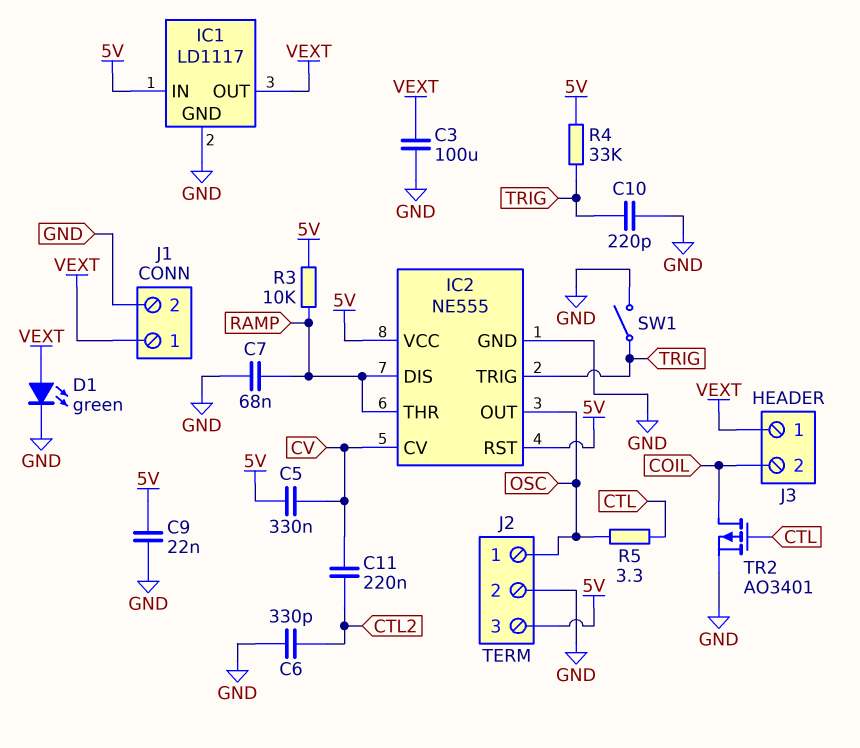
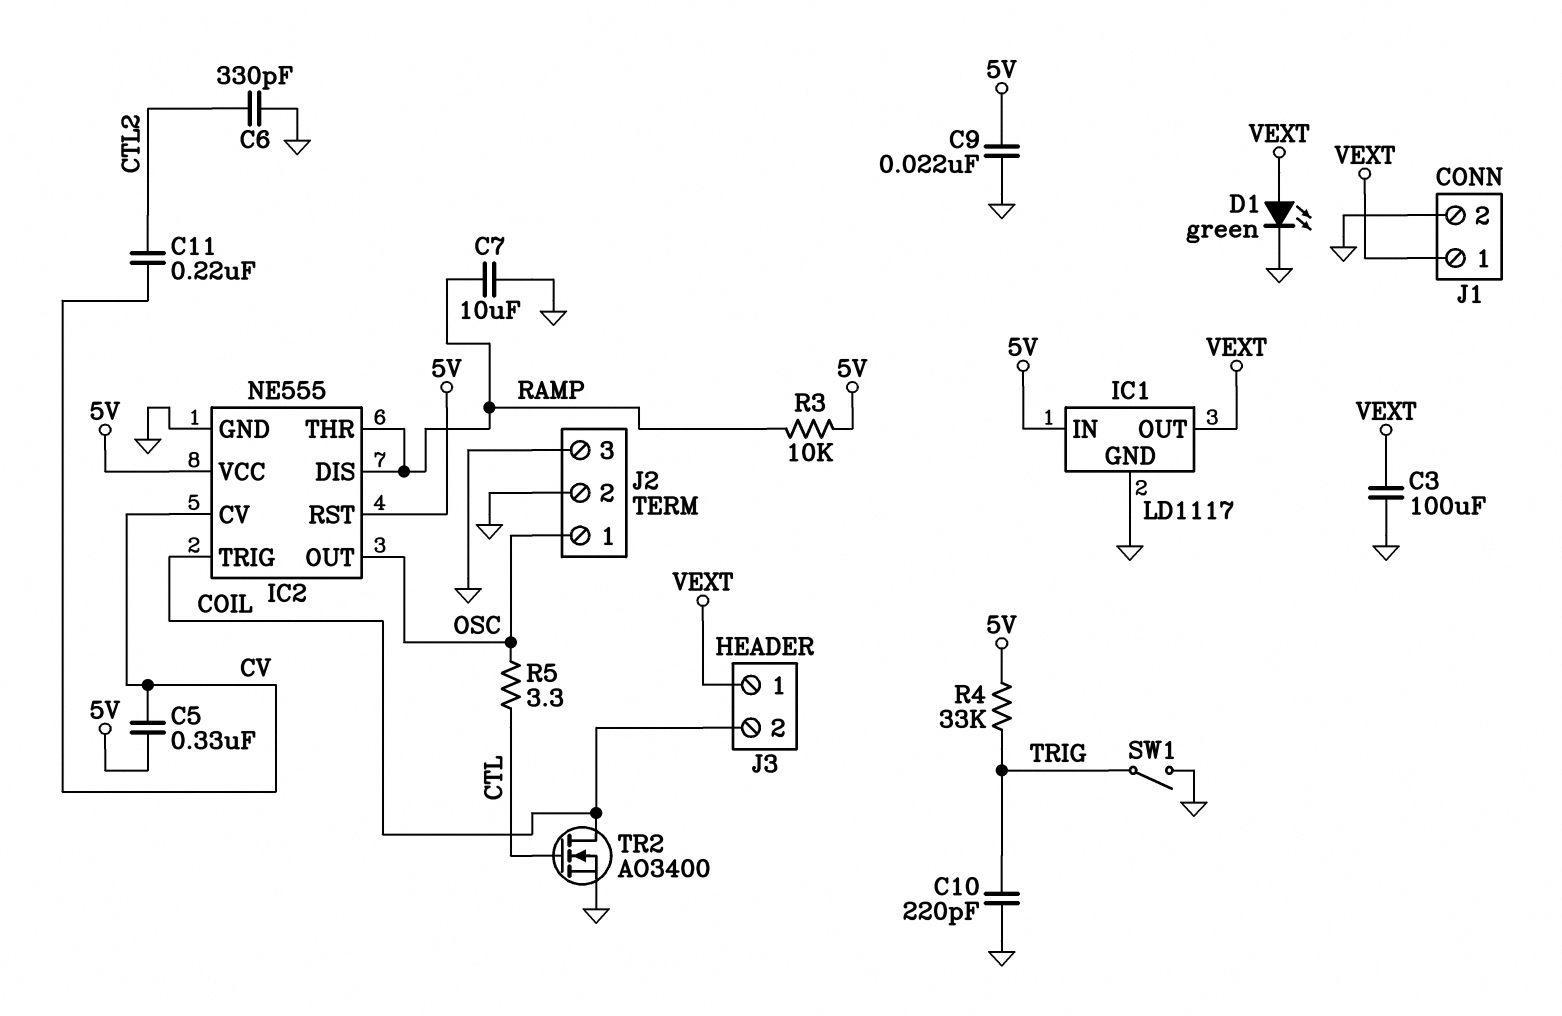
C7: 68nF (GND, RAMP) -> 10uF (GND, RAMP)
IC2 pin TRIG: TRIG -> COIL
J2 pin 3: 5V -> GND
TR2: PMOS AO3401 (G CTL, D COIL, S GND) -> NMOS AO3400 (G CTL, D COIL, S GND)

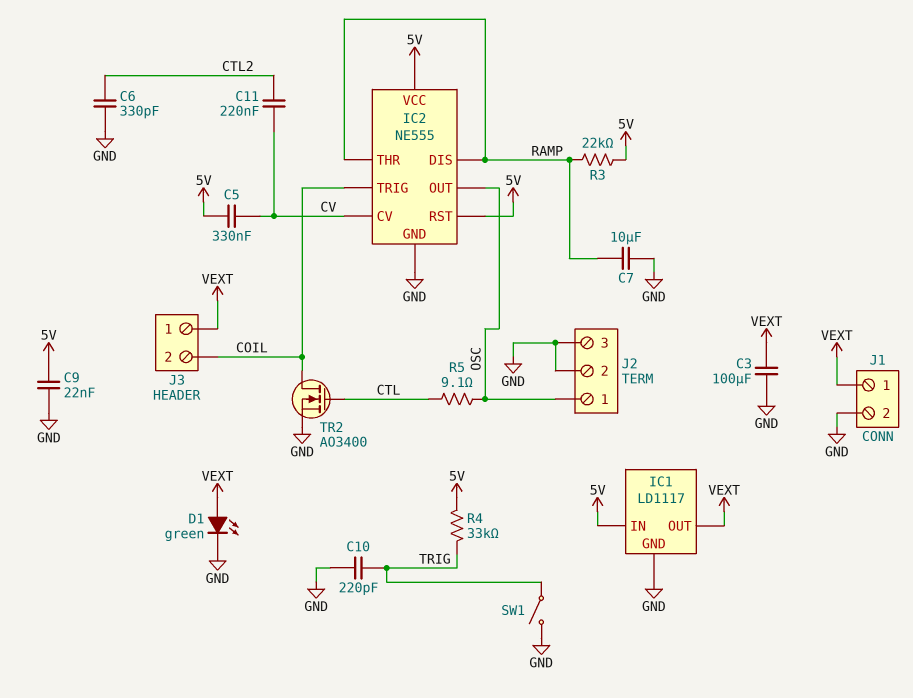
R3: 10k (5V, RAMP) -> 22k (5V, RAMP)
R5: 3.3 (CTL, OSC) -> 9.1 (CTL, OSC)

